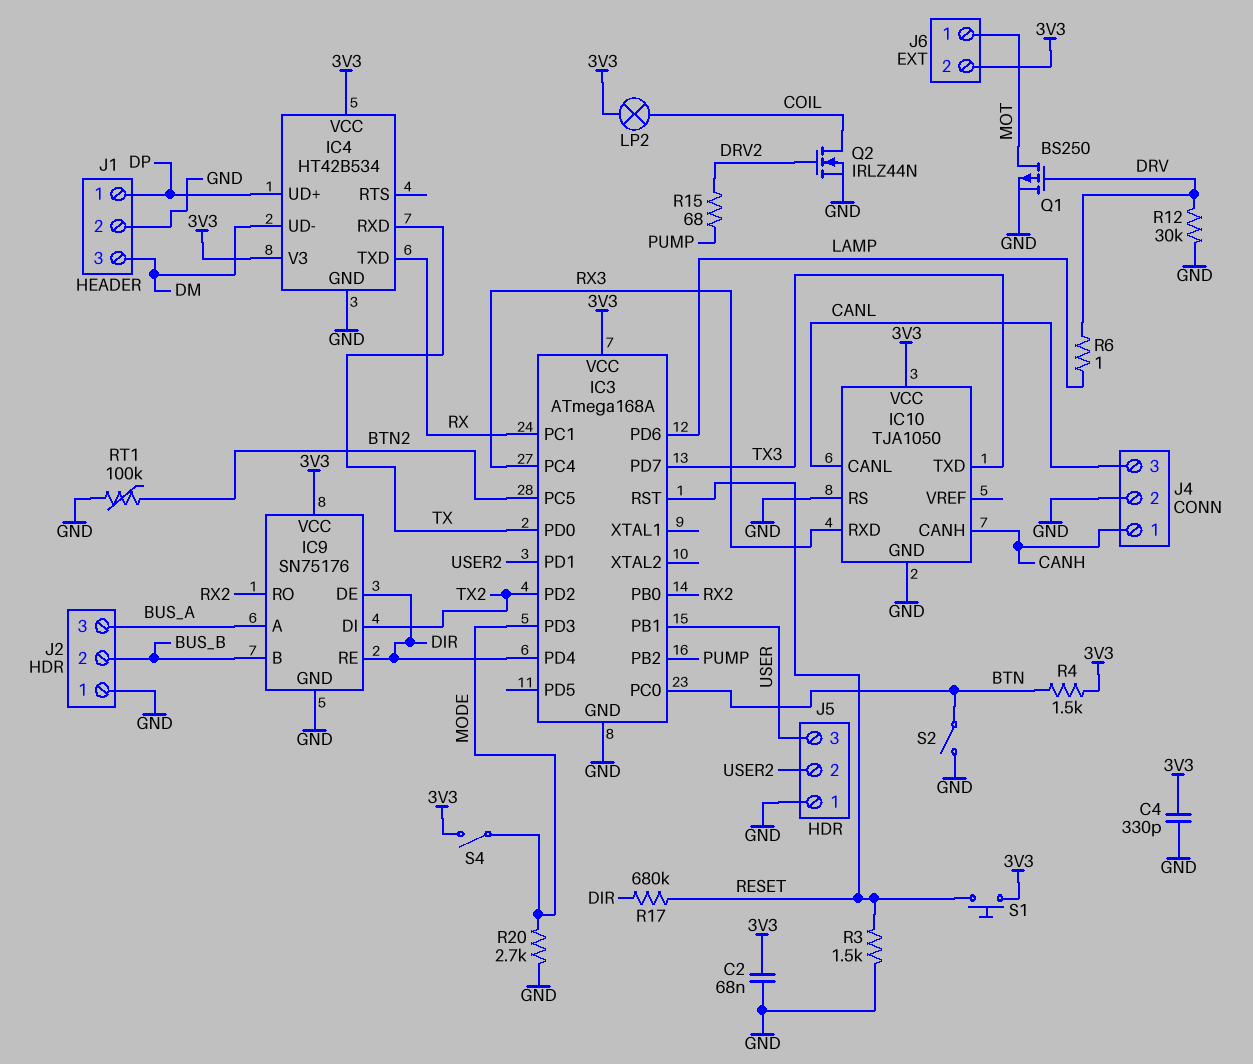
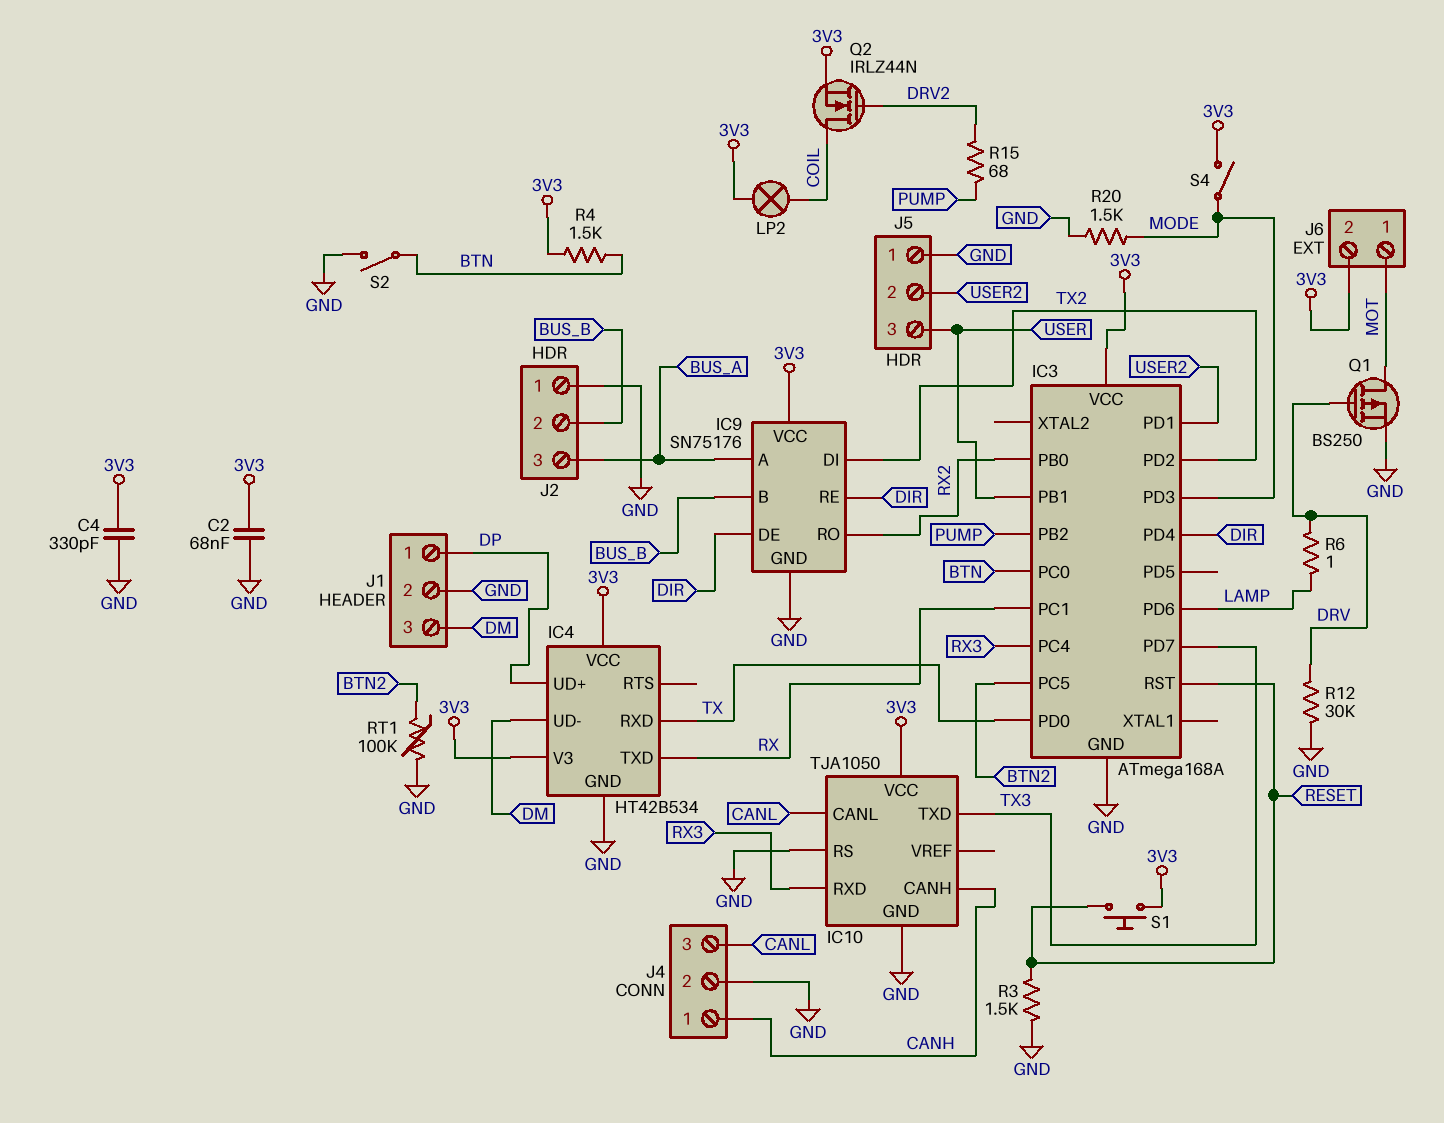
Q2: NMOS IRLZ44N (G DRV2, D COIL, S GND) -> NMOS IRLZ44N (G DRV2, D COIL, S 3V3)
R17: 680k (DIR, RESET) -> none
R20: 2.7k (GND, MODE) -> 1.5k (GND, MODE)

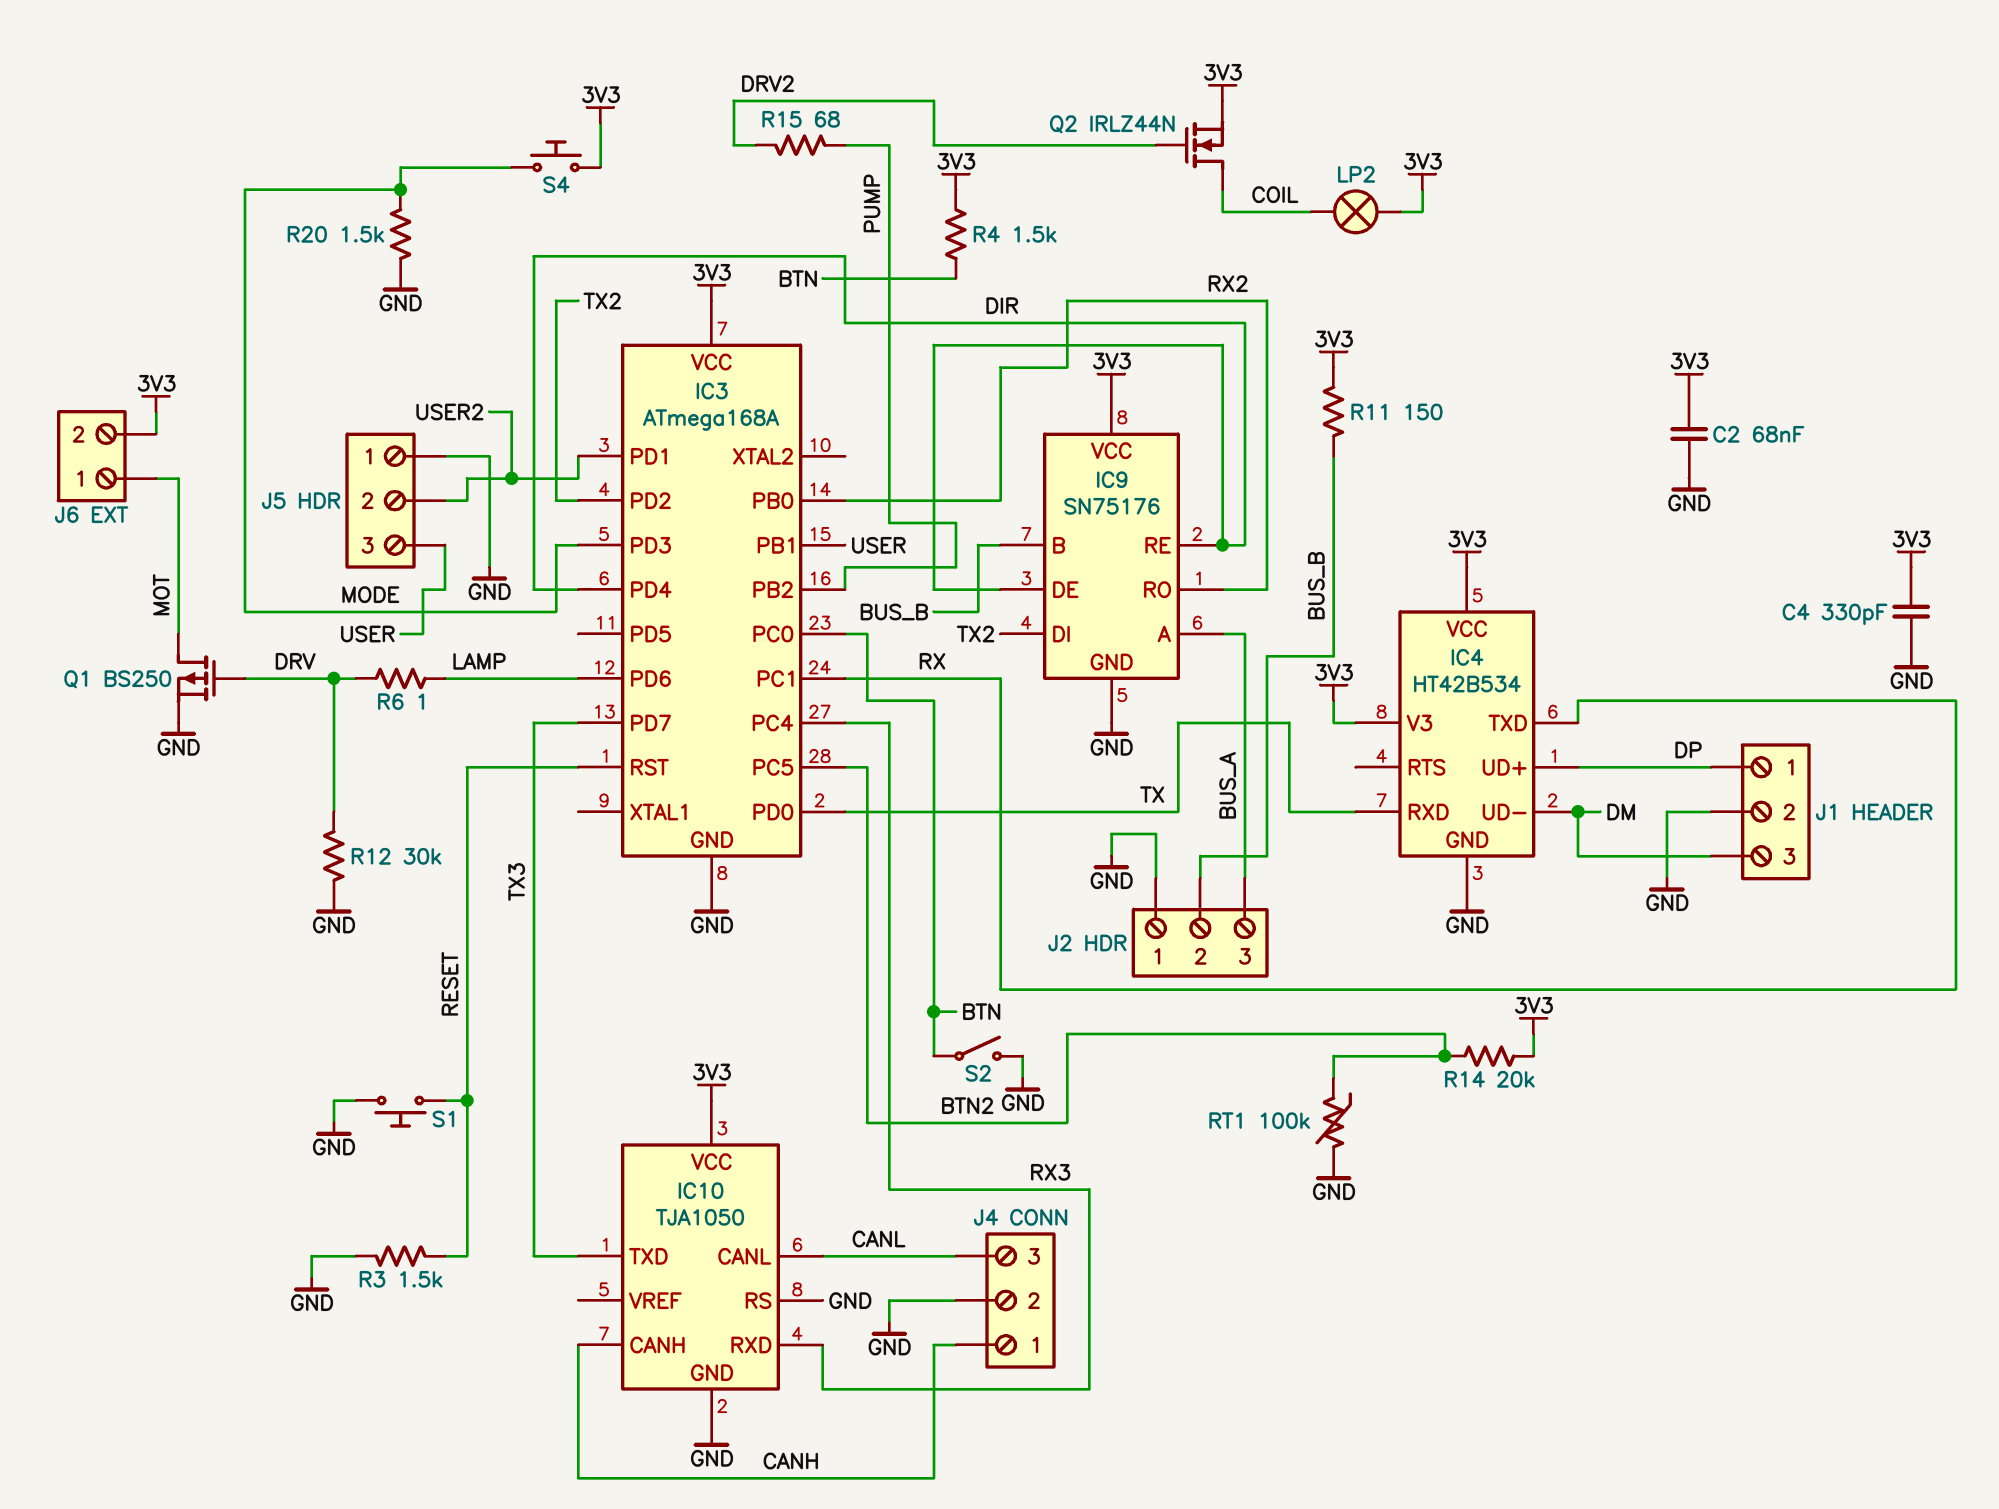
R11: none -> 150 (3V3, BUS_B)
R14: none -> 20k (3V3, BTN2)
S1: button (3V3, RESET) -> button (GND, RESET)
S4: switch (3V3, MODE) -> button (3V3, MODE)

